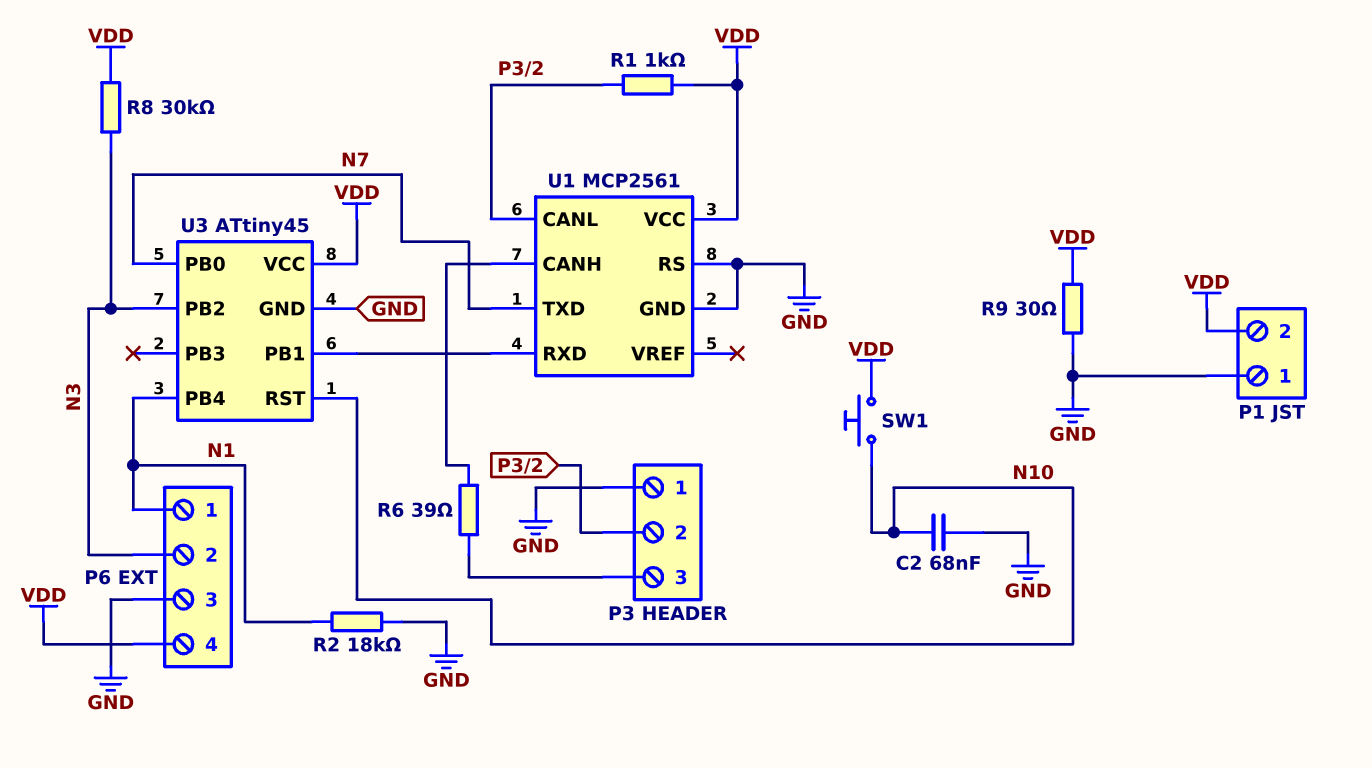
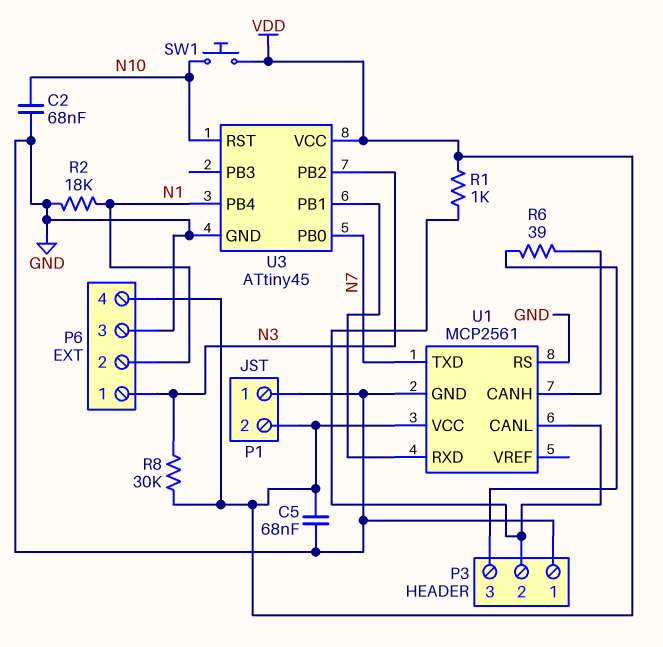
C5: none -> 68nF (GND, VDD)
P6 pin 1: N1 -> N3
P6 pin 2: N3 -> N1
R9: 30 (GND, VDD) -> none

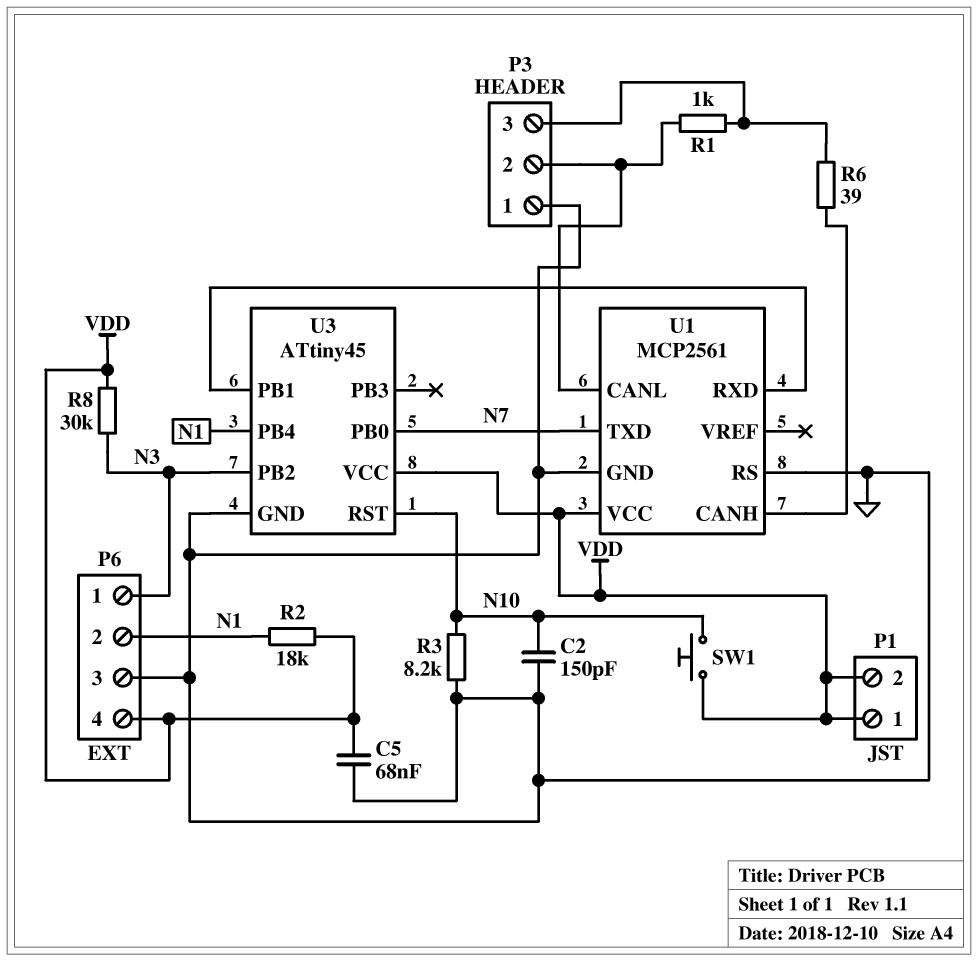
C2: 68nF (GND, N10) -> 150pF (GND, N10)
P1 pin 1: GND -> VDD
R1: 1k (P3/2, VDD) -> 1k (P3/2, P3/3)
R2: 18k (GND, N1) -> 18k (N1, VDD)
R3: none -> 8.2k (GND, N10)

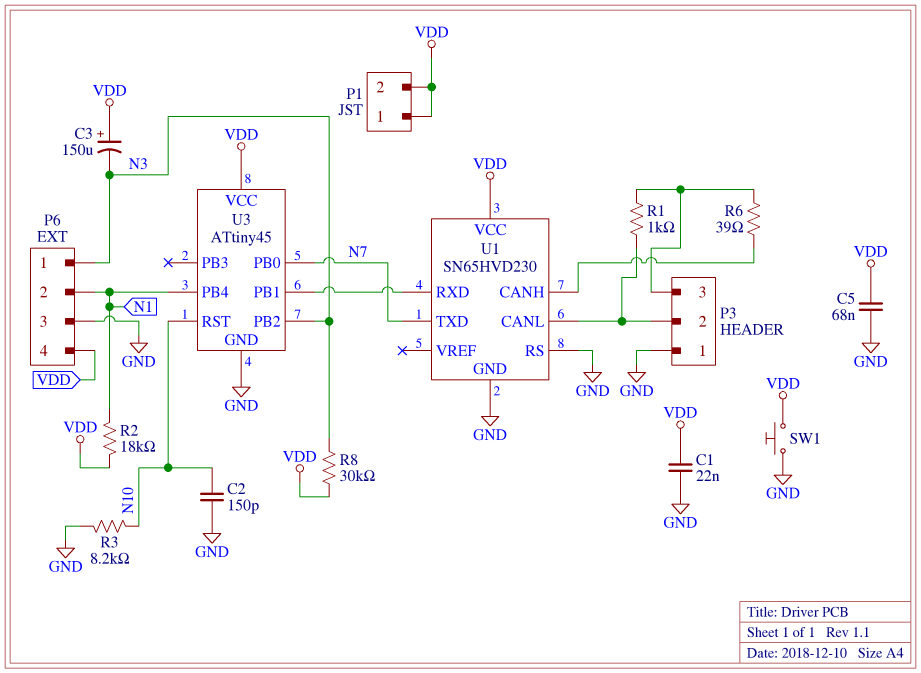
C1: none -> 22nF (GND, VDD)
C3: none -> 150uF (plus VDD, minus N3)
SW1: button (N10, VDD) -> button (GND, VDD)
U1: MCP2561 -> SN65HVD230

